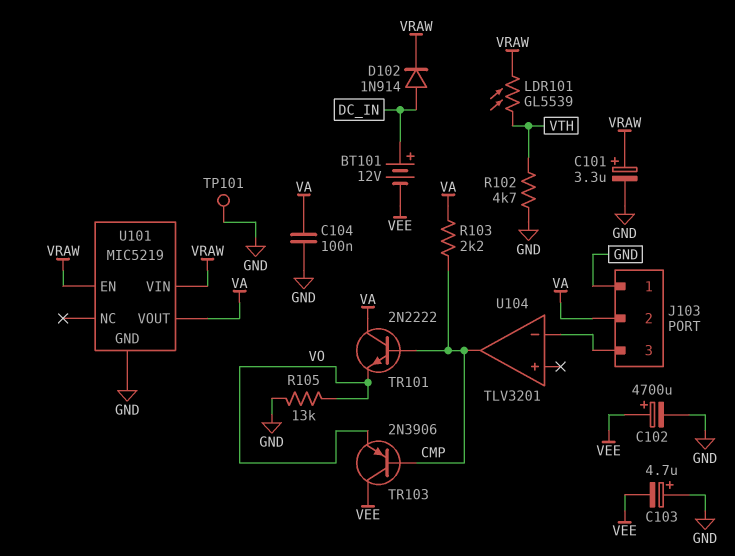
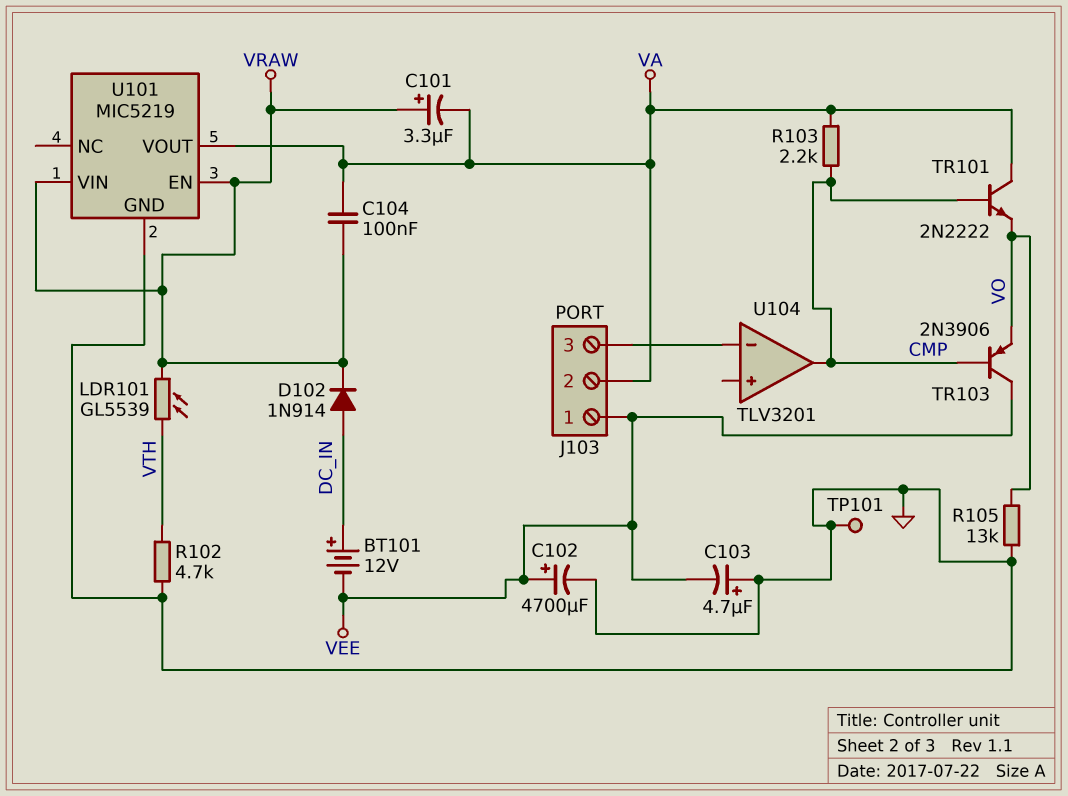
C101: 3.3uF (plus VRAW, minus GND) -> 3.3uF (plus VRAW, minus VA)
C104: 100nF (GND, VA) -> 100nF (VA, VRAW)
J103 pin 1: GND -> VEE

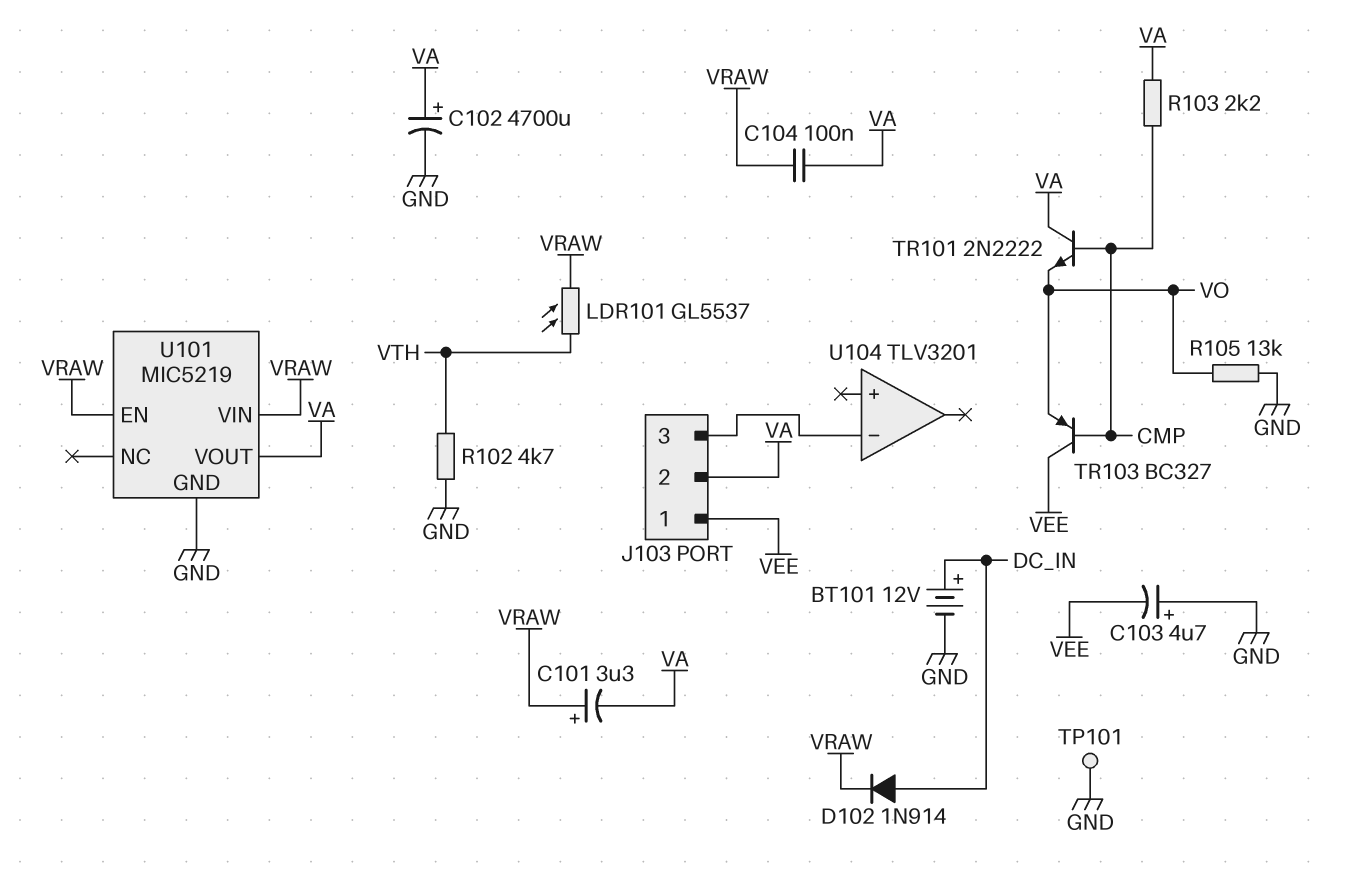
BT101: 12V (plus DC_IN, minus VEE) -> 12V (plus DC_IN, minus GND)
C102: 4700uF (plus VEE, minus GND) -> 4700uF (plus VA, minus GND)
LDR101: GL5539 (VRAW, VTH) -> GL5537 (VRAW, VTH)
TR103: PNP 2N3906 (B CMP, C VEE, E VO) -> PNP BC327 (B CMP, C VEE, E VO)
U104 pin out: CMP -> none

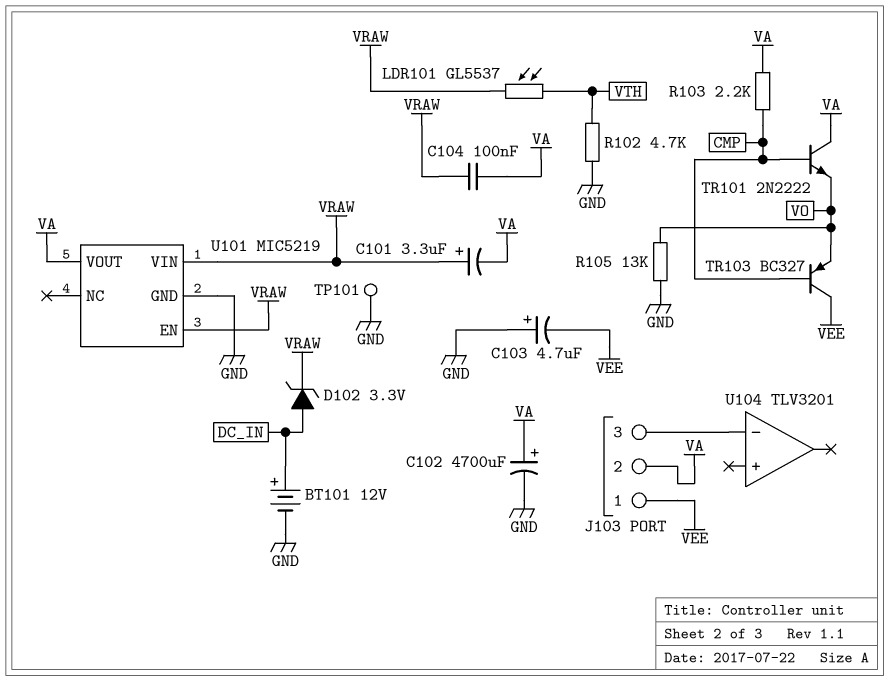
D102: diode 1N914 (A DC_IN, K VRAW) -> zener 3.3V (A DC_IN, K VRAW)

